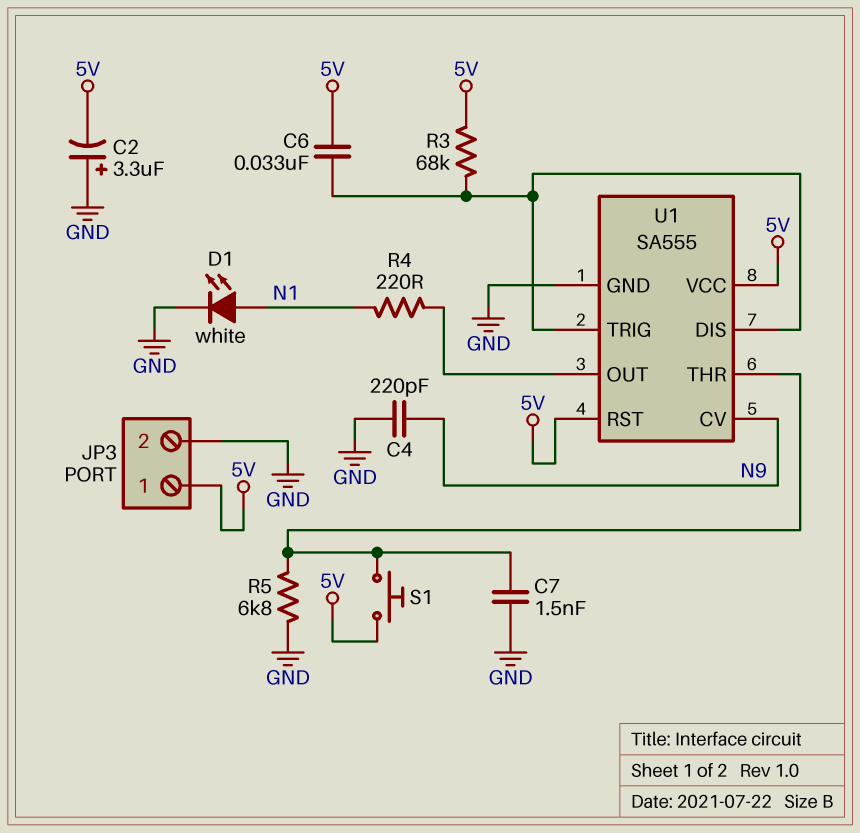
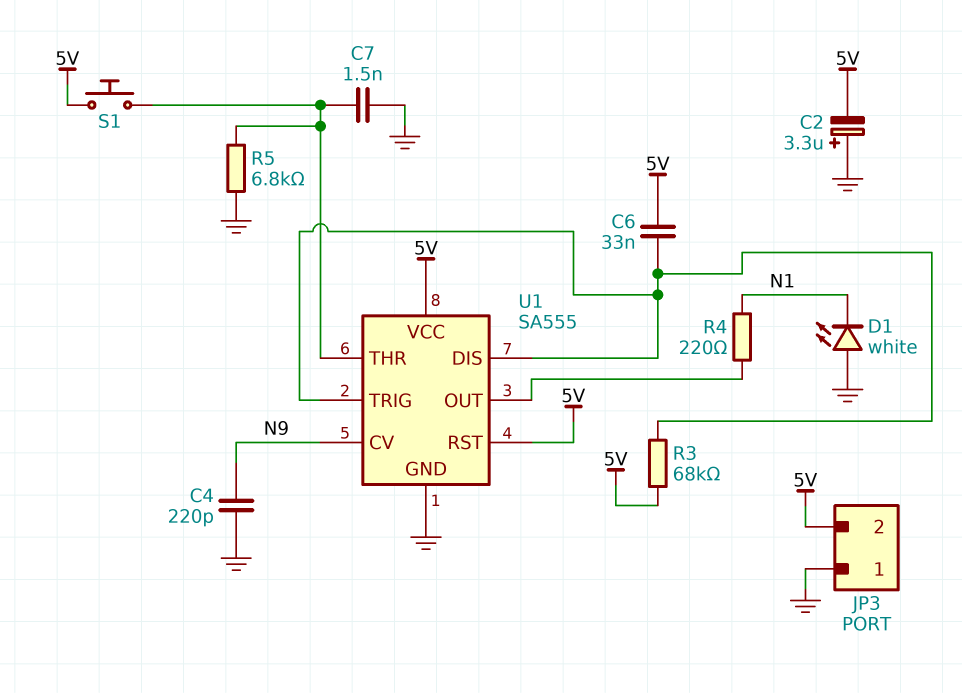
D1: LED white (A N1, K GND) -> LED white (A GND, K N1)
JP3 pin 1: 5V -> GND
JP3 pin 2: GND -> 5V

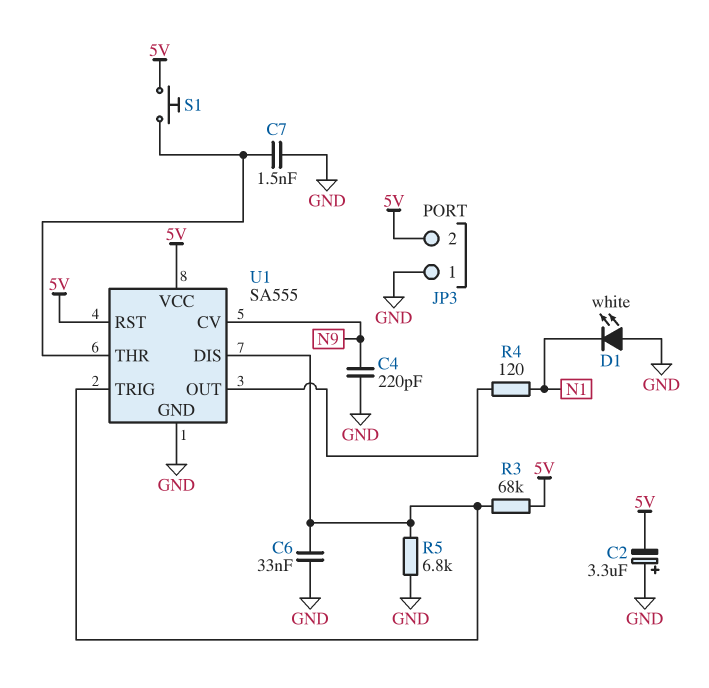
C6: 33nF (5V, U1/DIS) -> 33nF (GND, U1/DIS)
R4: 220 (N1, U1/OUT) -> 120 (N1, U1/OUT)
R5: 6.8k (GND, U1/THR) -> 6.8k (GND, U1/DIS)

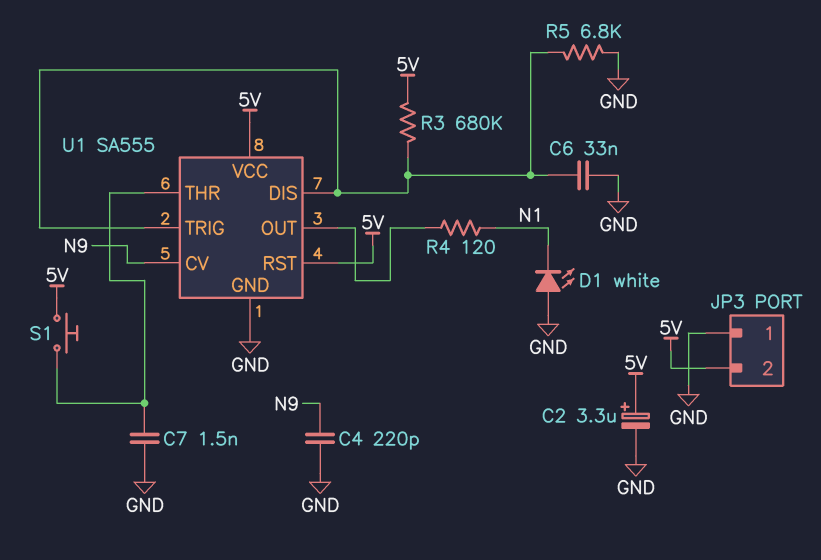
C2: 3.3uF (plus GND, minus 5V) -> 3.3uF (plus 5V, minus GND)
R3: 68k (5V, U1/DIS) -> 680k (5V, U1/DIS)

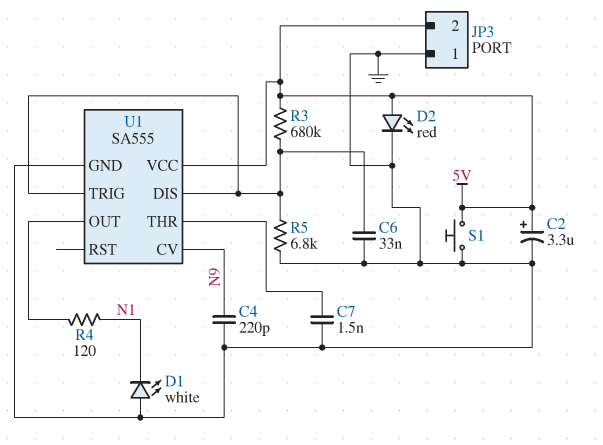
D2: none -> LED red (A 5V, K GND)
S1: button (5V, U1/THR) -> button (5V, GND)
U1 pin RST: 5V -> none

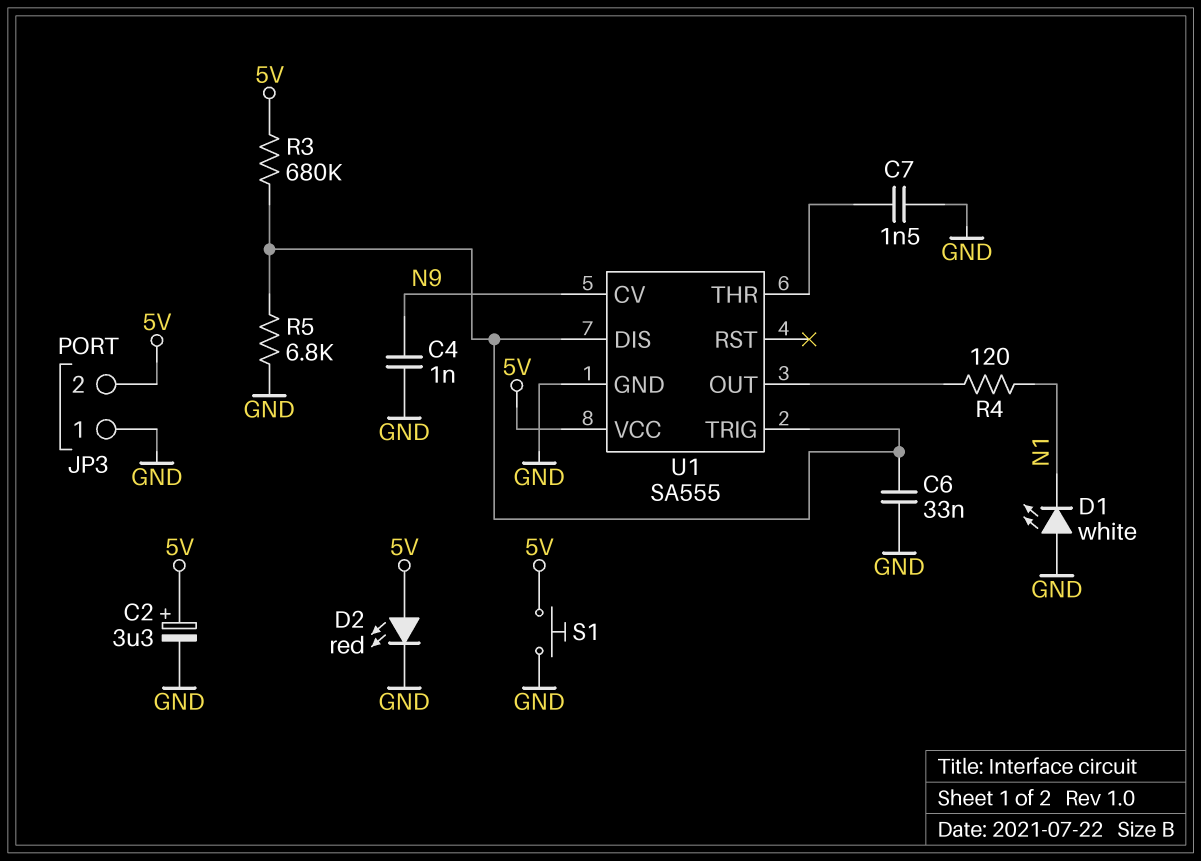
C4: 220pF (GND, N9) -> 1nF (GND, N9)

